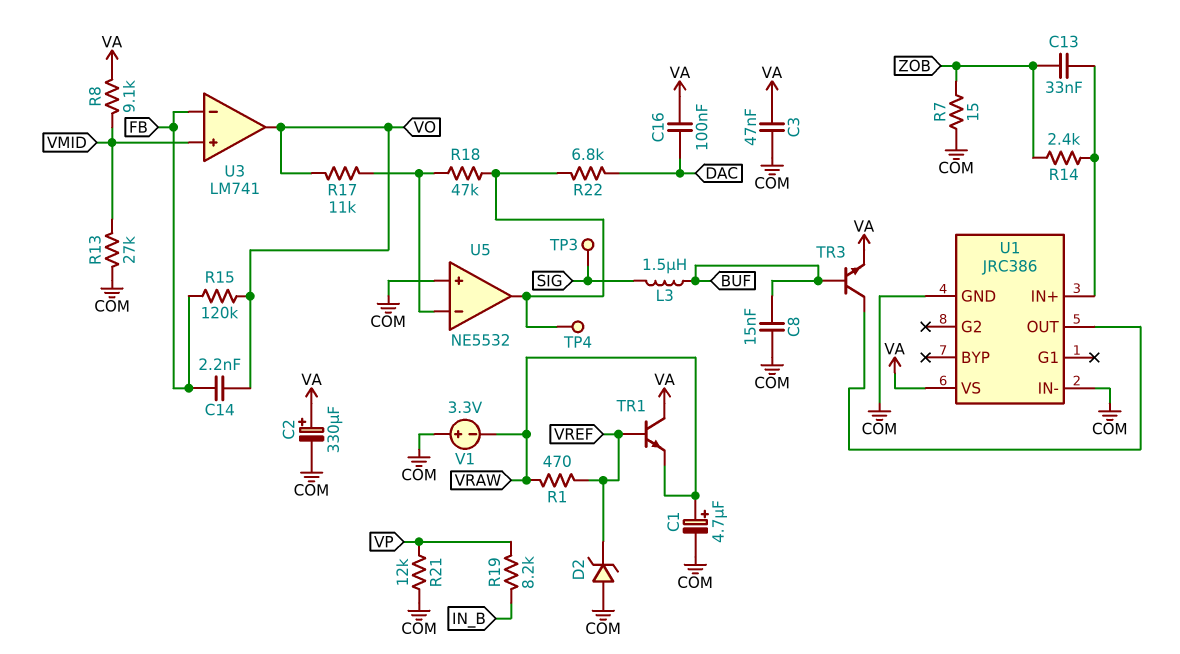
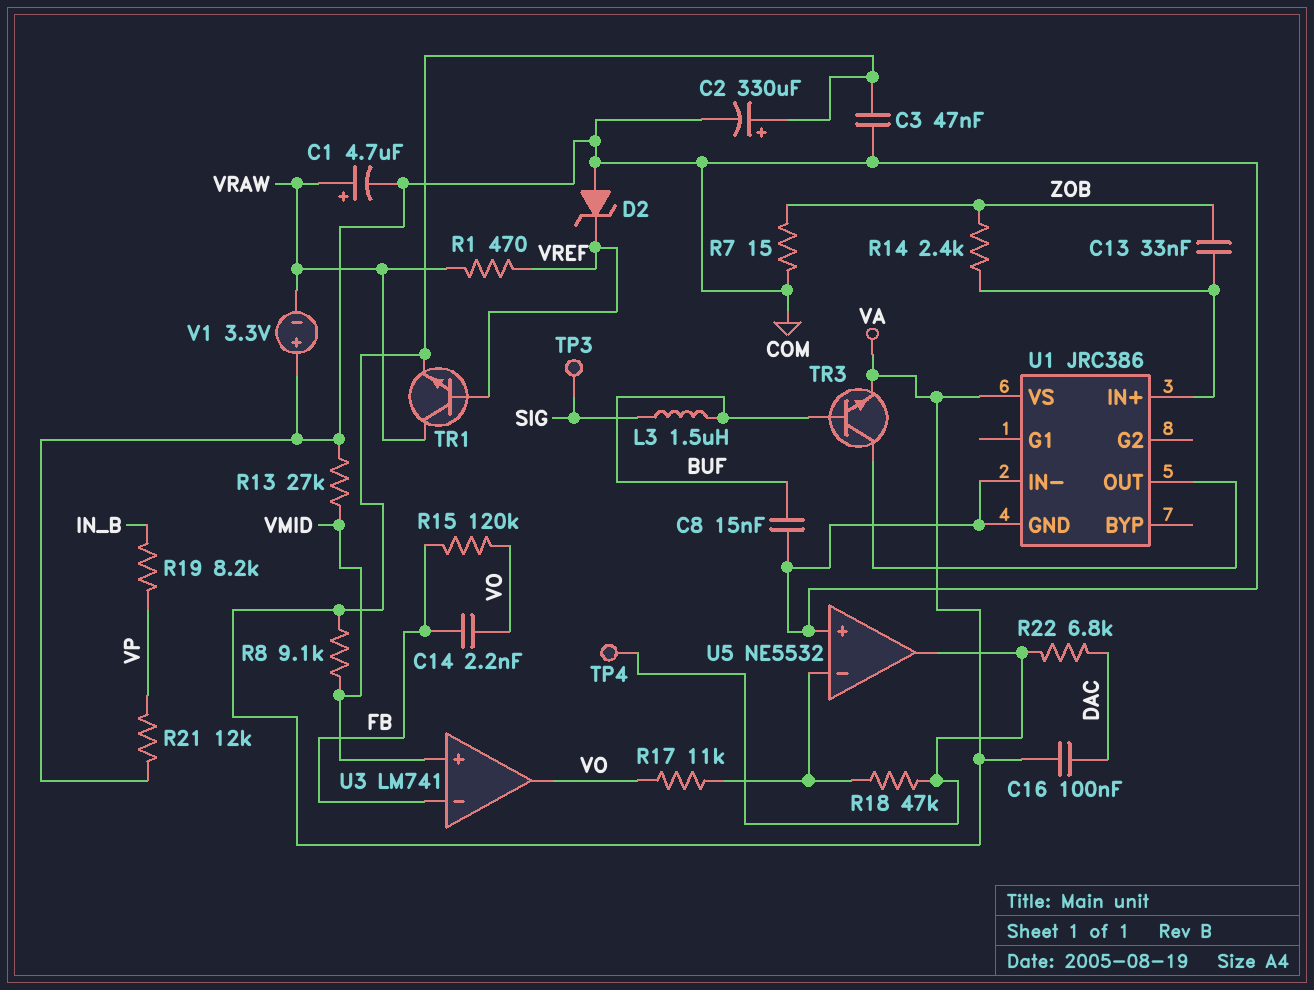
TR1: NPN (B VREF, C VA, E VRAW) -> NPN (B VREF, C VRAW, E VA)

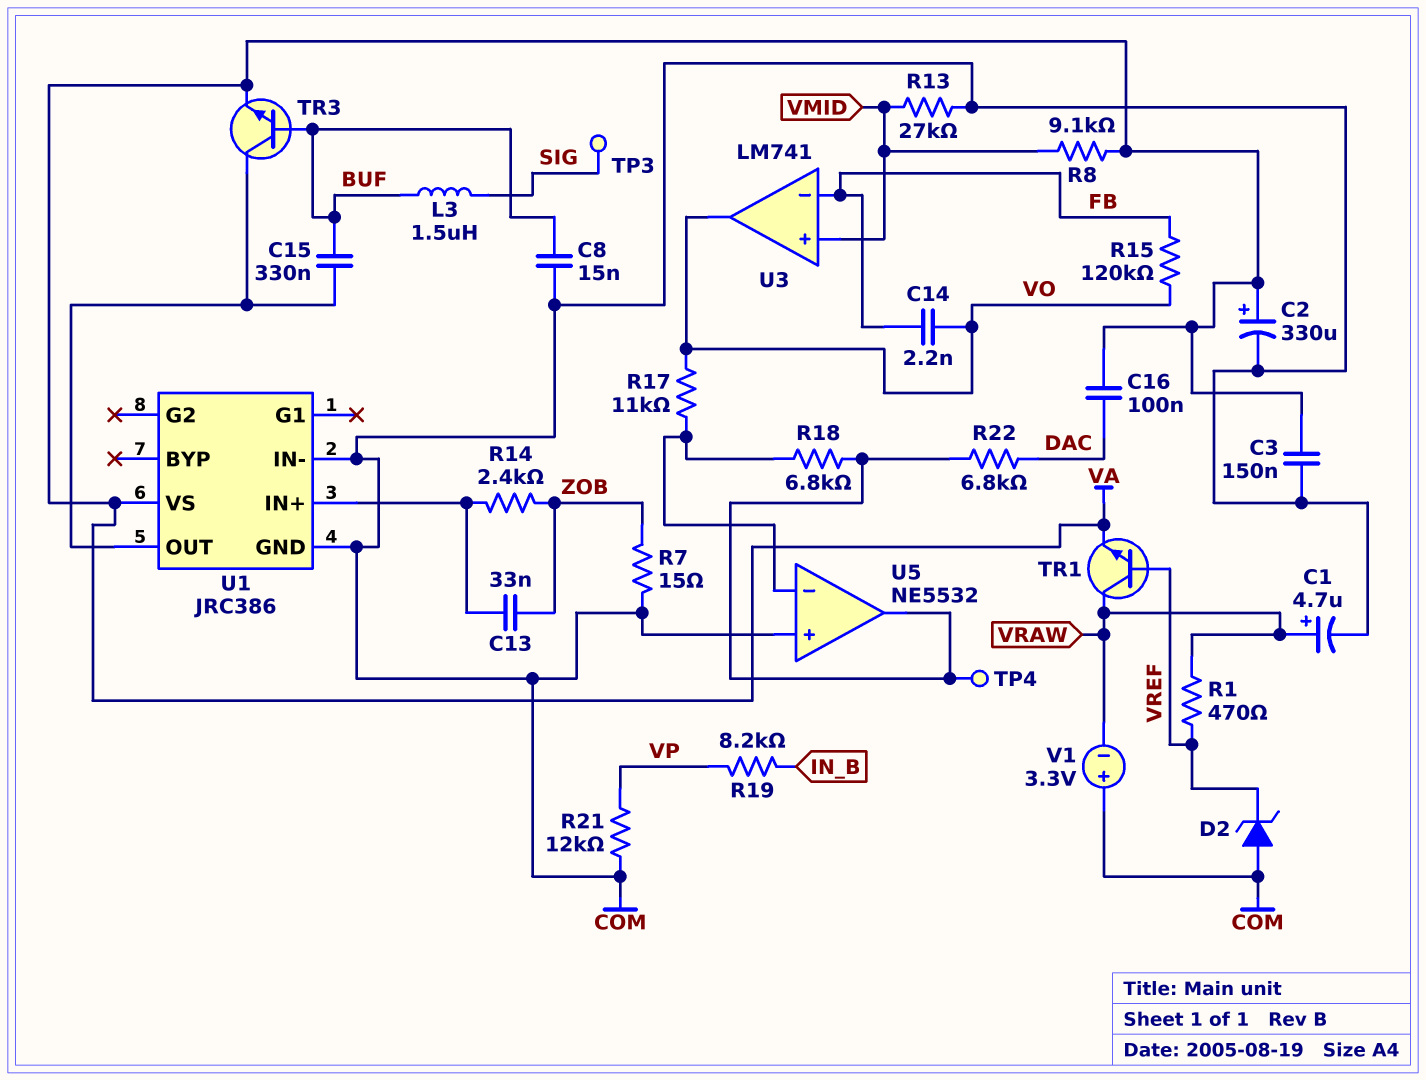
C3: 47nF (COM, VA) -> 150nF (COM, VA)
C15: none -> 330nF (BUF, U1/OUT)
R18: 47k (U5/in-, U5/out) -> 6.8k (U5/in-, U5/out)

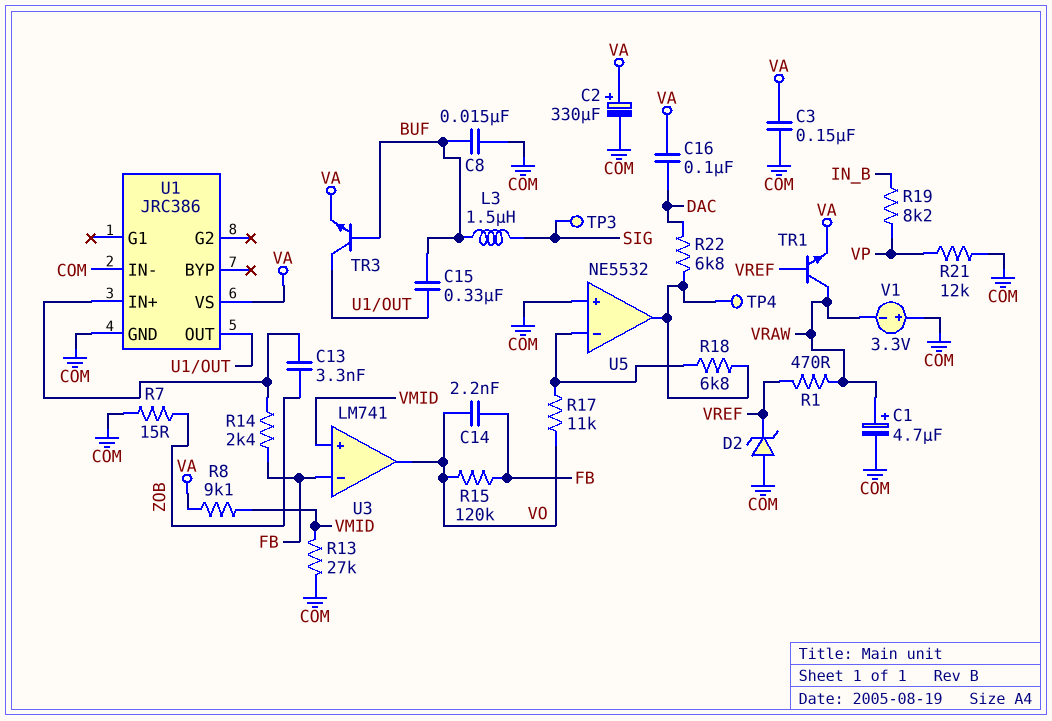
C13: 33nF (U1/IN+, ZOB) -> 3.3nF (U1/IN+, ZOB)
R14: 2.4k (U1/IN+, ZOB) -> 2.4k (FB, U1/IN+)

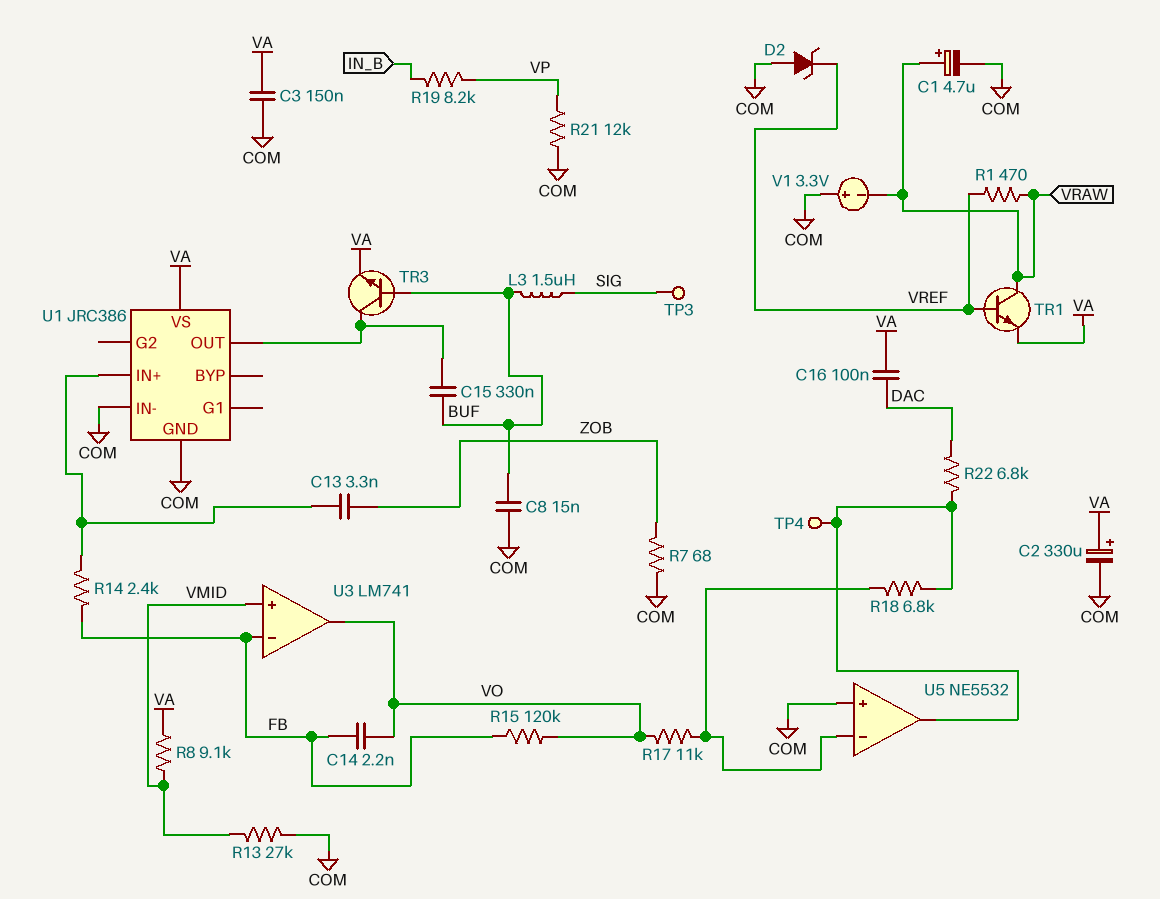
R7: 15 (COM, ZOB) -> 68 (COM, ZOB)

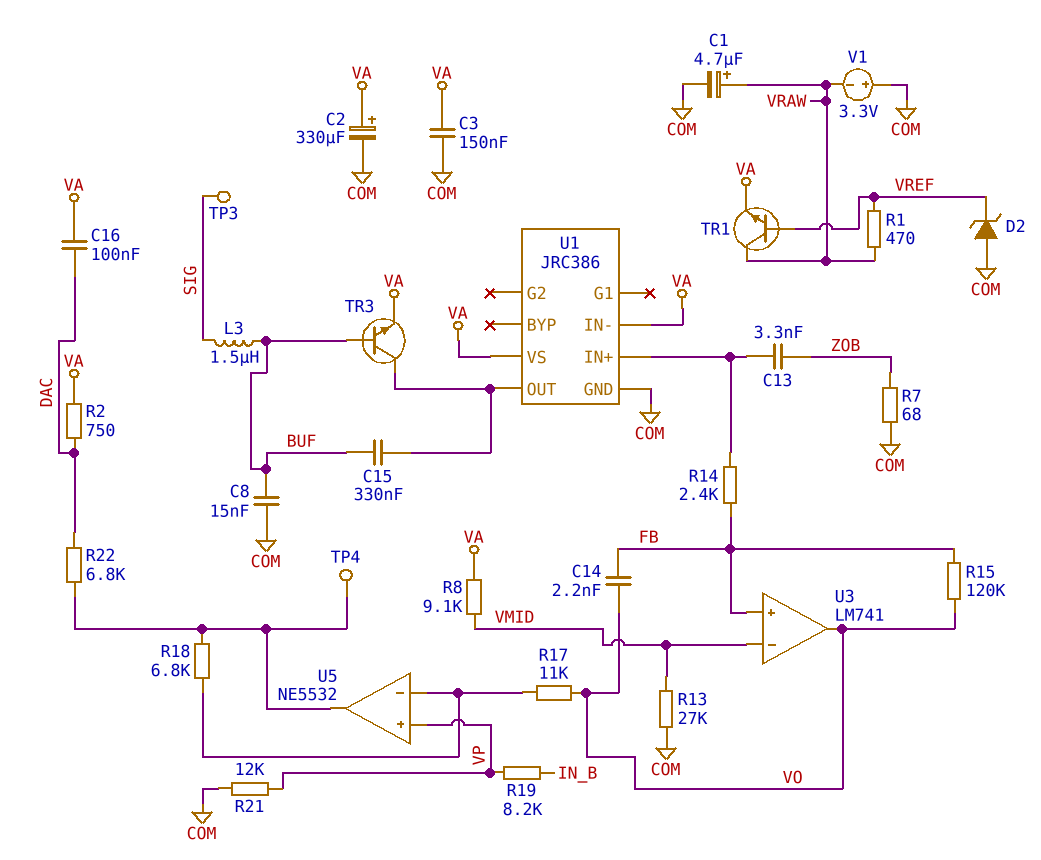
R2: none -> 750 (DAC, VA)
U1 pin IN-: COM -> VA
U3 pin in+: VMID -> FB
U3 pin in-: FB -> VMID
U5 pin in+: COM -> VP

